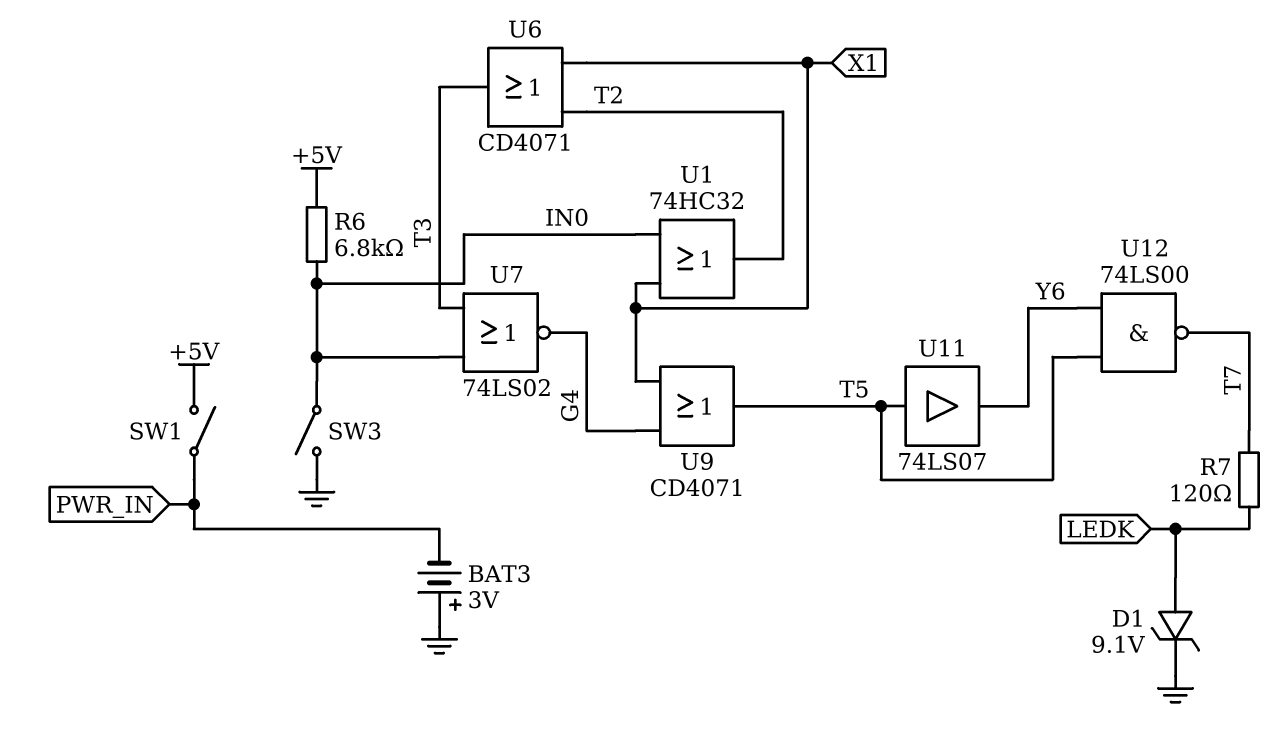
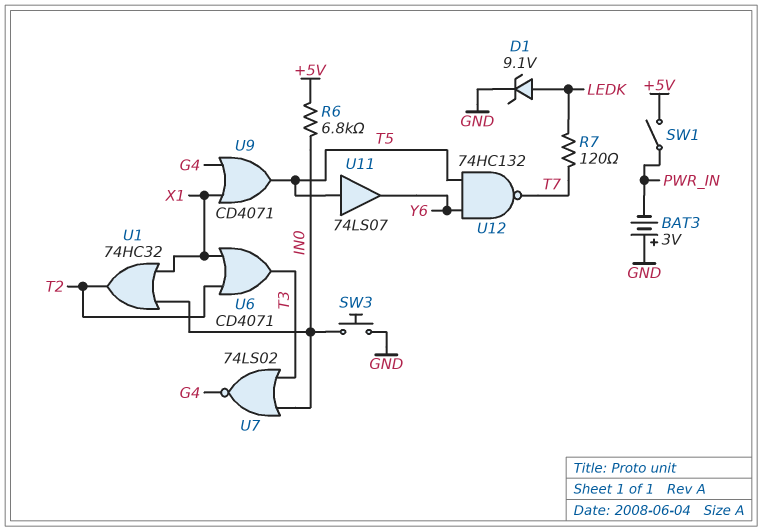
SW3: switch (GND, IN0) -> button (GND, IN0)
U12: NAND 74LS00 (in T5, in Y6, out T7) -> NAND 74HC132 (in T5, in Y6, out T7)

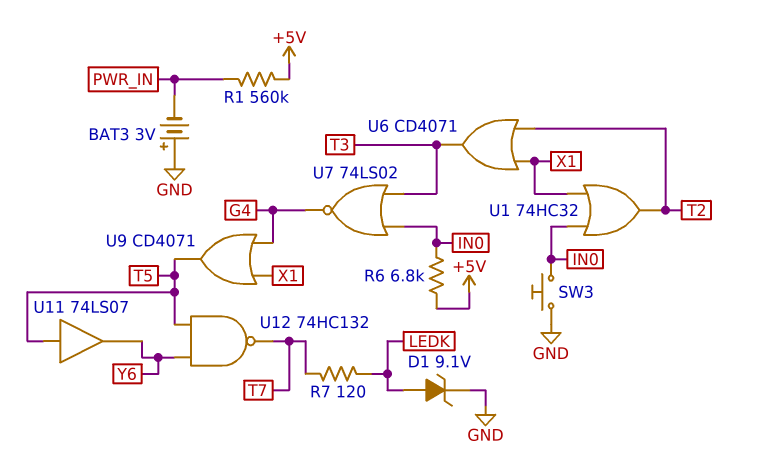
R1: none -> 560k (+5V, PWR_IN)
SW1: switch (+5V, PWR_IN) -> none

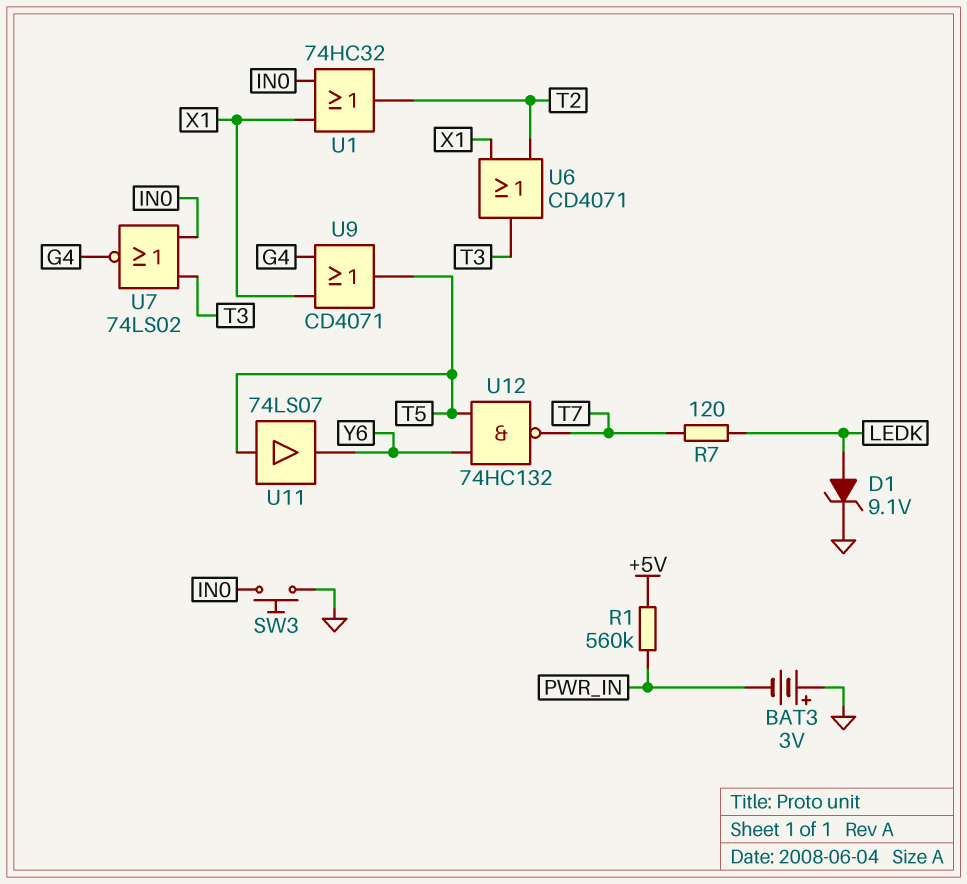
R6: 6.8k (+5V, IN0) -> none

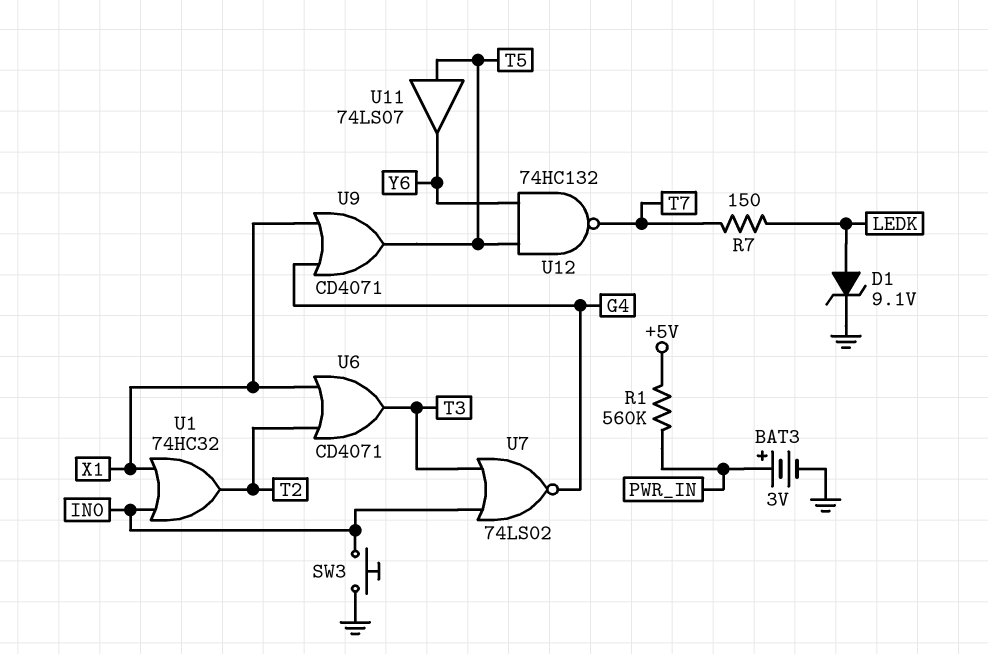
BAT3: 3V (plus GND, minus PWR_IN) -> 3V (plus PWR_IN, minus GND)
R7: 120 (LEDK, T7) -> 150 (LEDK, T7)

